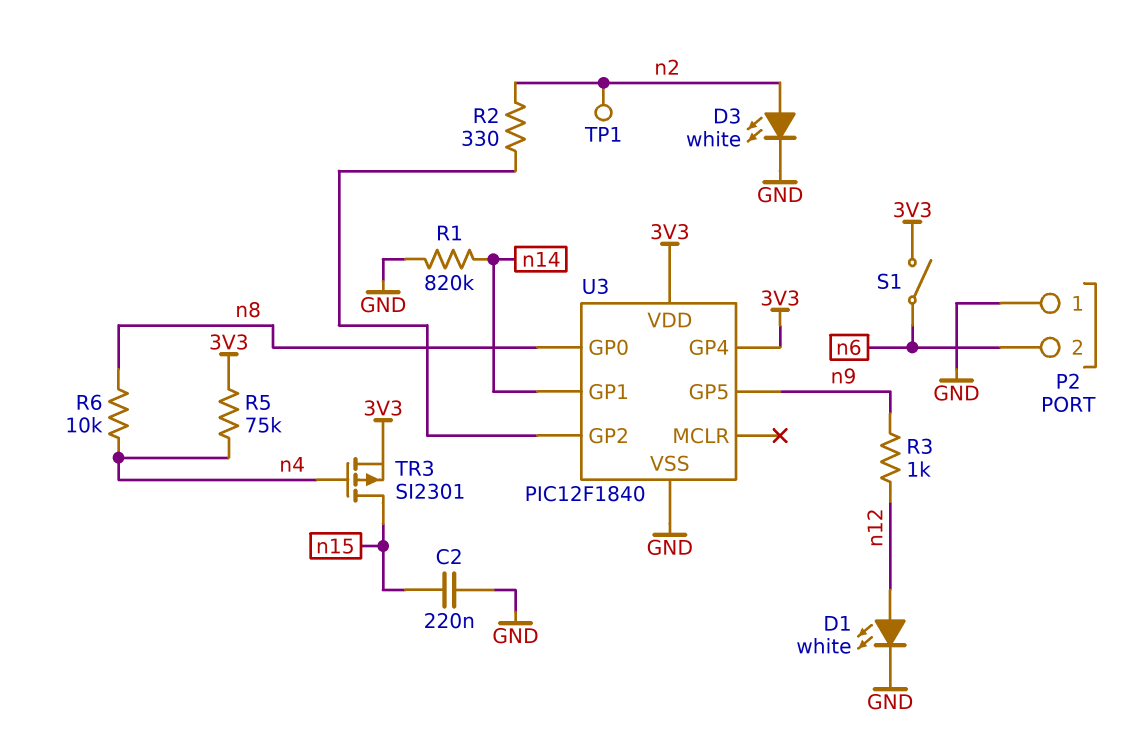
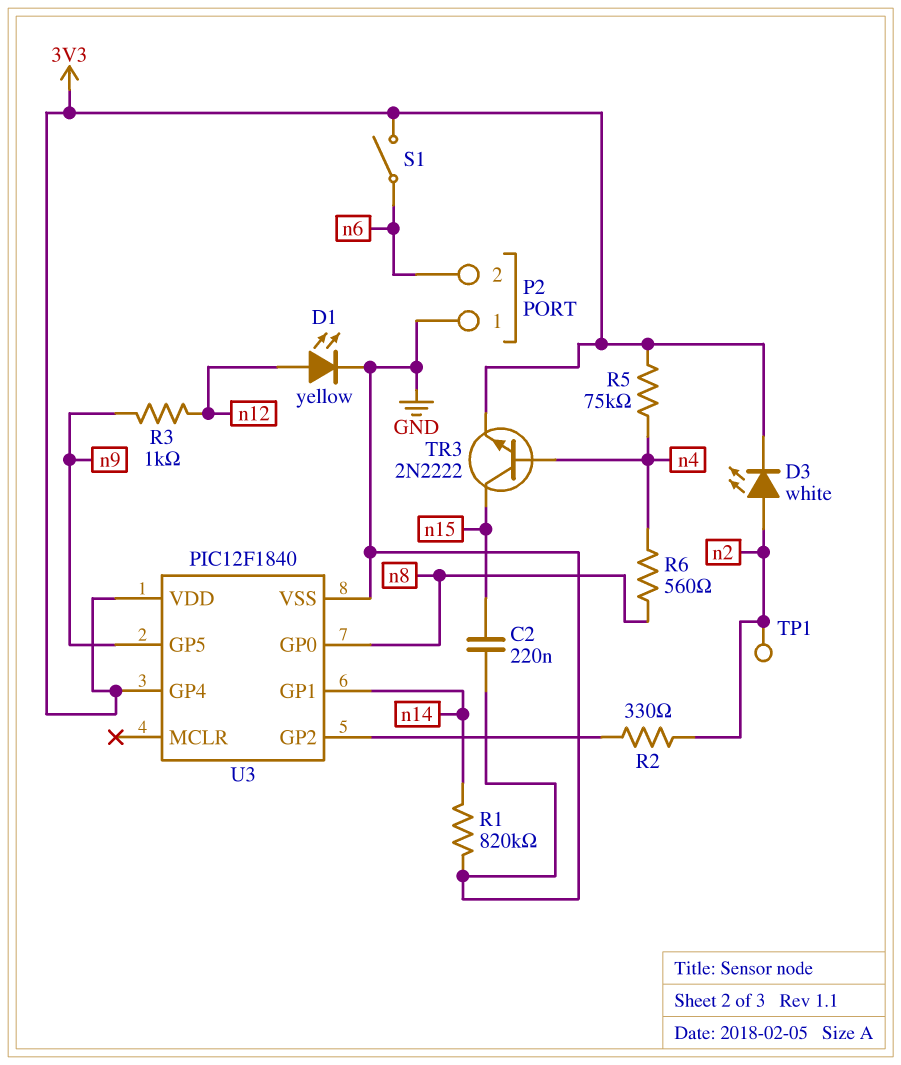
D1: LED white (A n12, K GND) -> LED yellow (A n12, K GND)
D3: LED white (A n2, K GND) -> LED white (A n2, K 3V3)
R6: 10k (n4, n8) -> 560 (n4, n8)
TR3: PMOS SI2301 (G n4, D n15, S 3V3) -> NPN 2N2222 (B n4, C n15, E 3V3)

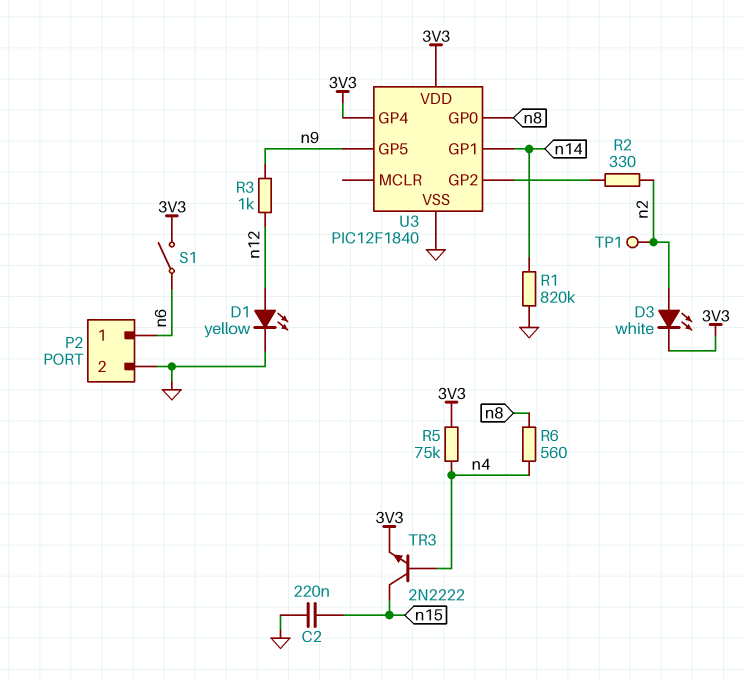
P2 pin 1: GND -> n6
P2 pin 2: n6 -> GND

